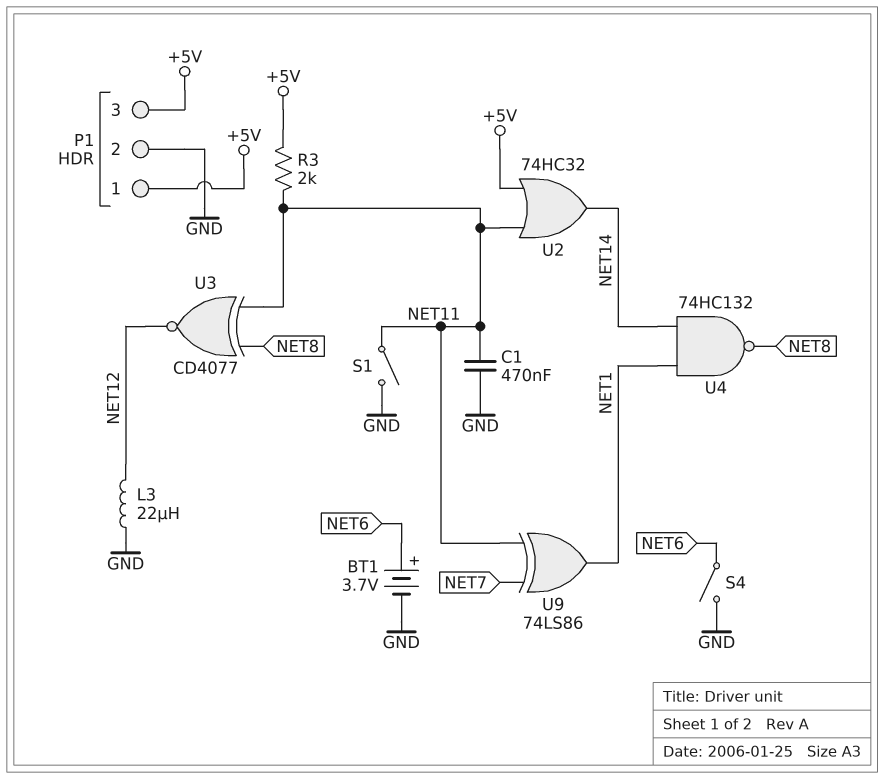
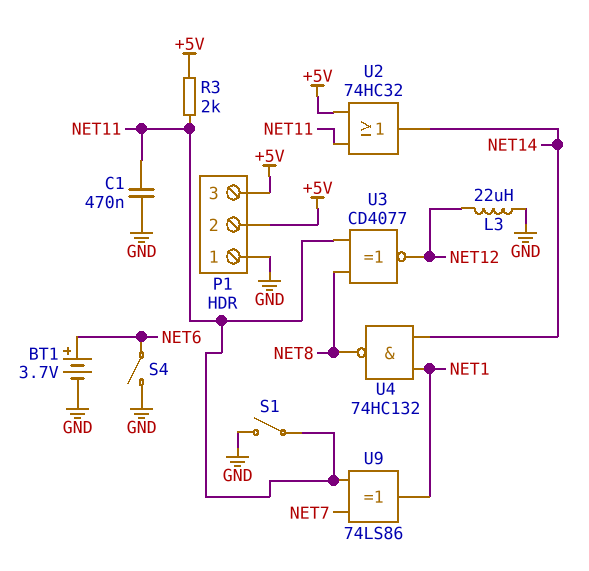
P1 pin 1: +5V -> GND
P1 pin 2: GND -> +5V

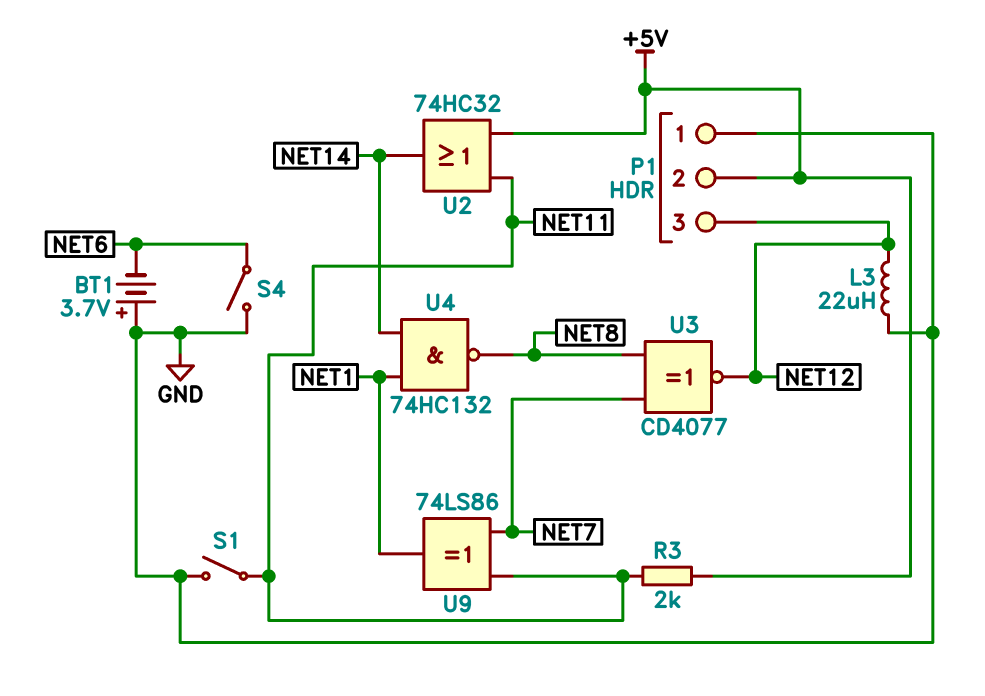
BT1: 3.7V (plus NET6, minus GND) -> 3.7V (plus GND, minus NET6)
C1: 470nF (GND, NET11) -> none
P1 pin 3: +5V -> NET12
U3: XNOR CD4077 (in NET8, in NET11, out NET12) -> XNOR CD4077 (in NET7, in NET8, out NET12)

